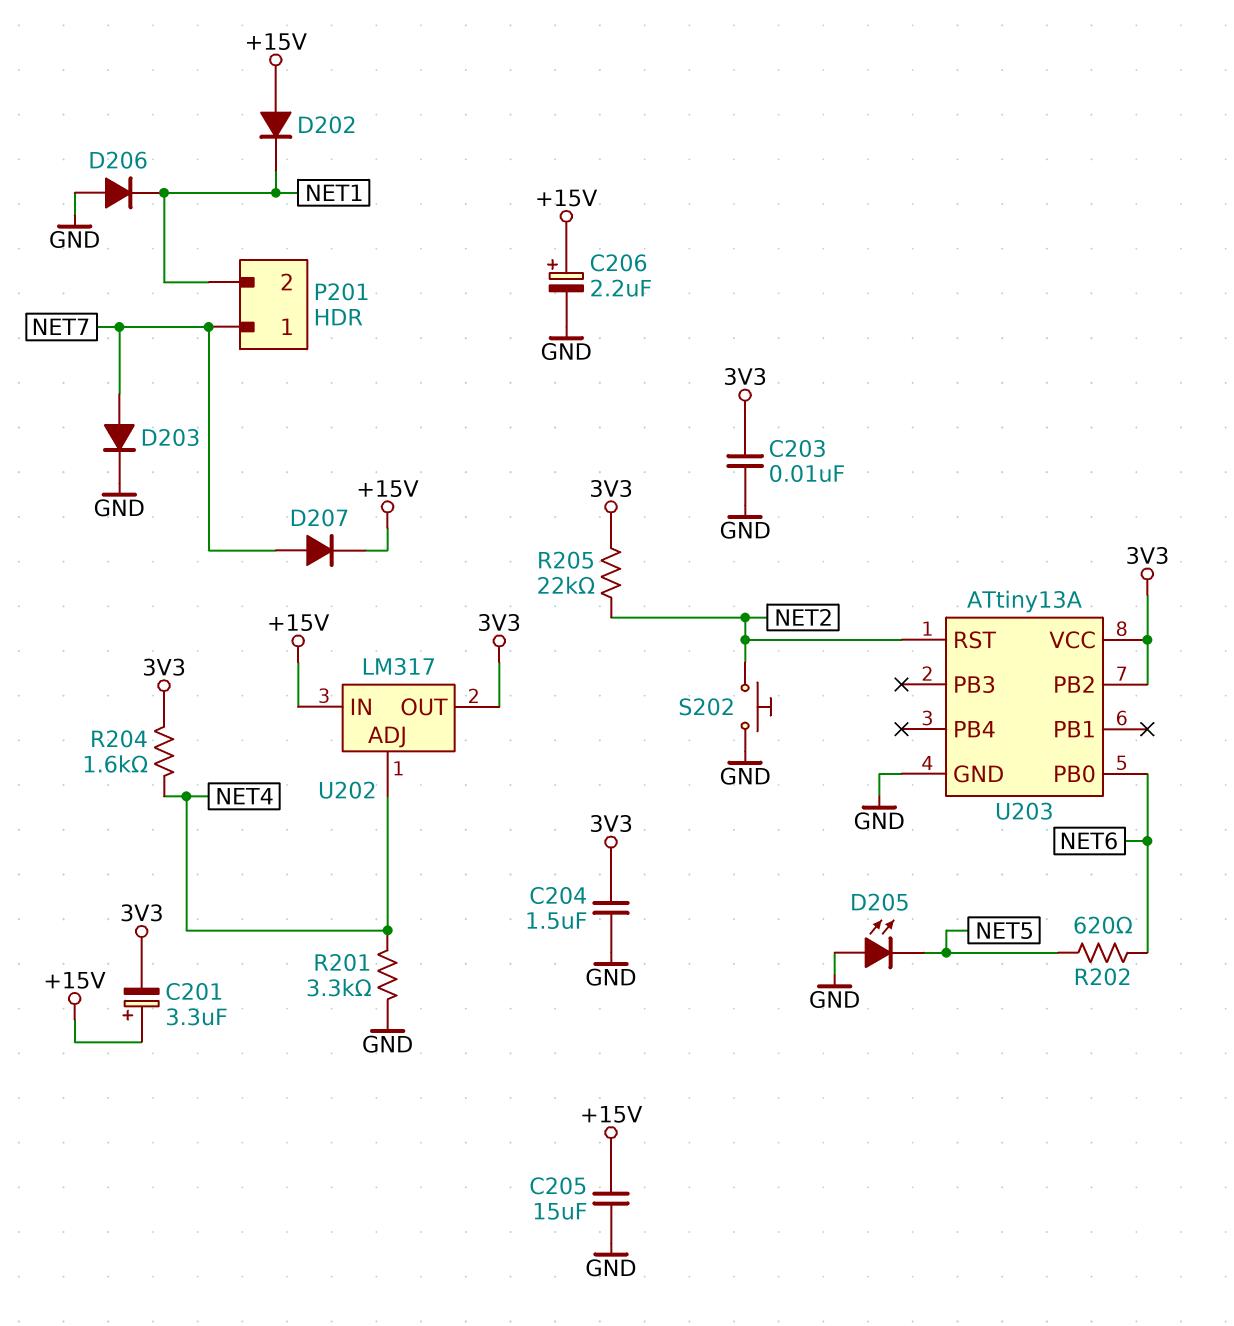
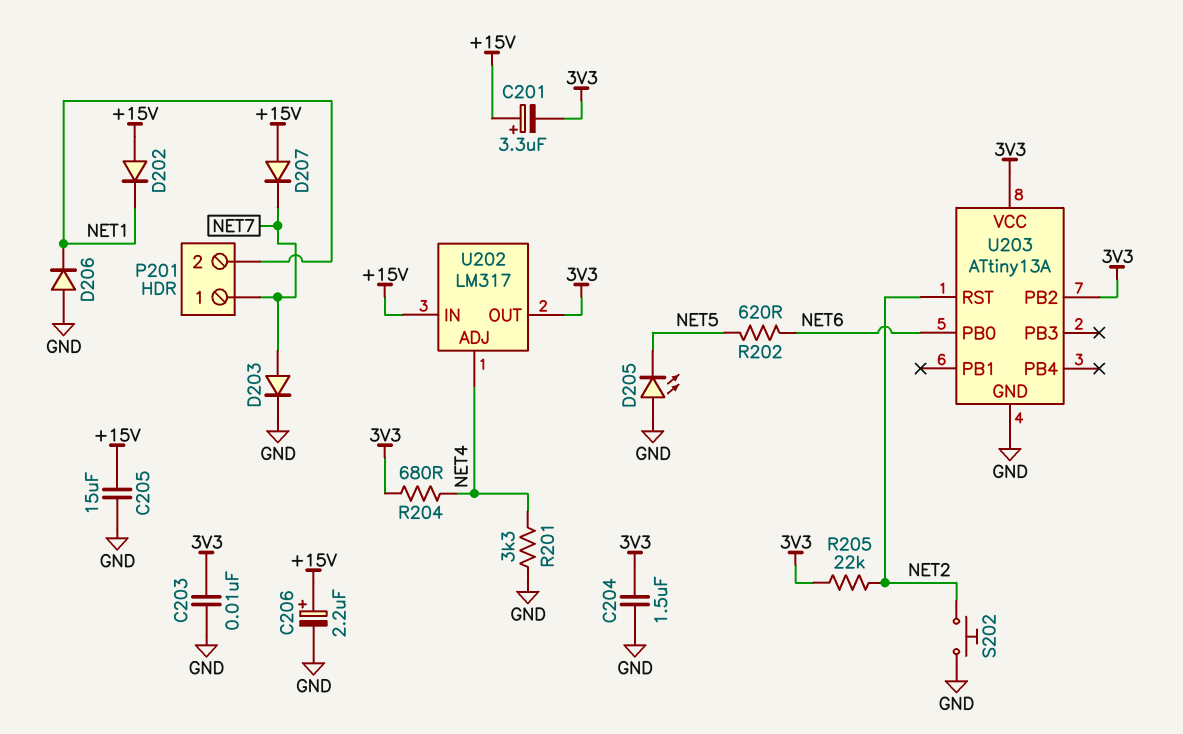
D207: diode (A NET7, K +15V) -> diode (A +15V, K NET7)
R204: 1.6k (3V3, NET4) -> 680 (3V3, NET4)

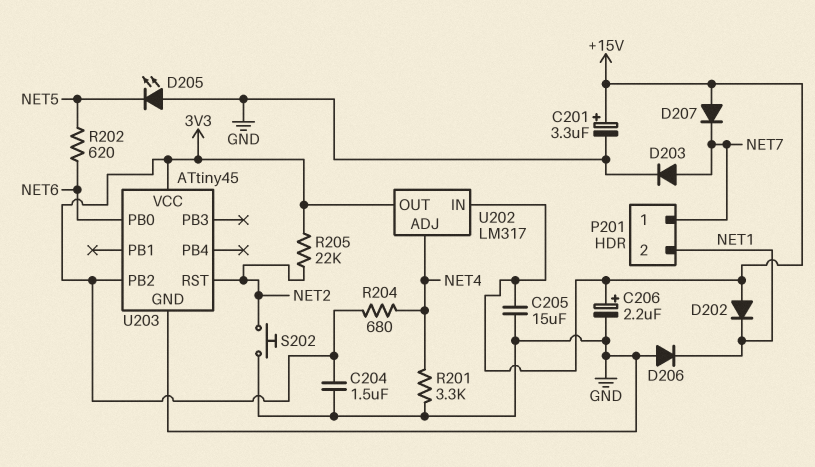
C201: 3.3uF (plus +15V, minus 3V3) -> 3.3uF (plus +15V, minus GND)
C203: 10nF (3V3, GND) -> none
U203: ATtiny13A -> ATtiny45

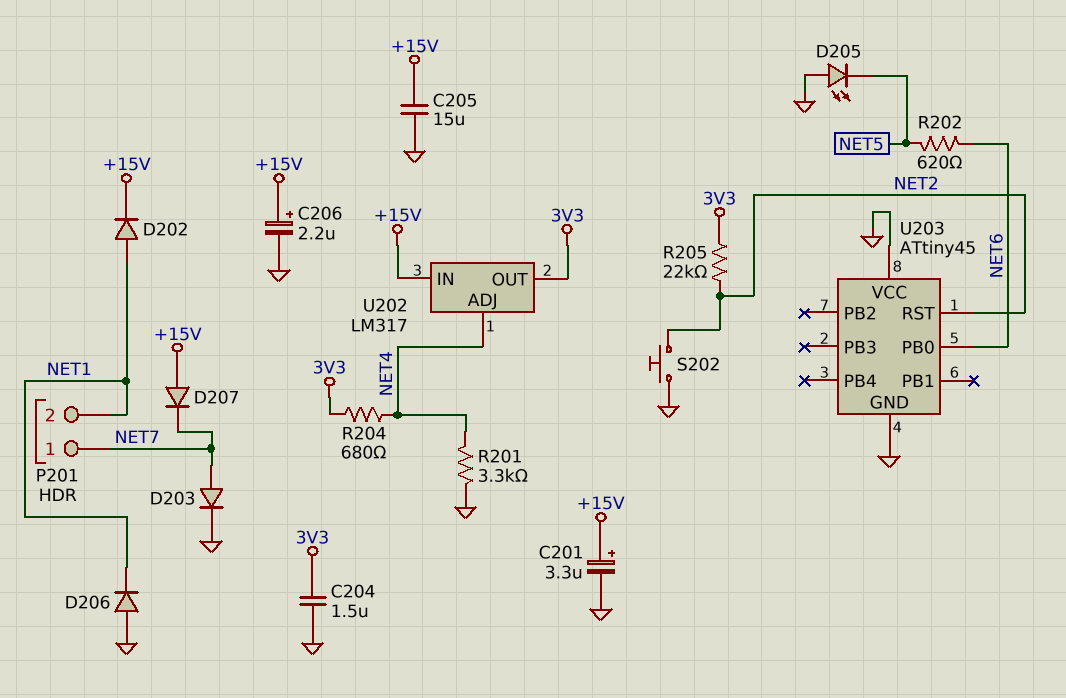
D202: diode (A +15V, K NET1) -> diode (A NET1, K +15V)
U203 pin PB2: 3V3 -> none
U203 pin VCC: 3V3 -> GND

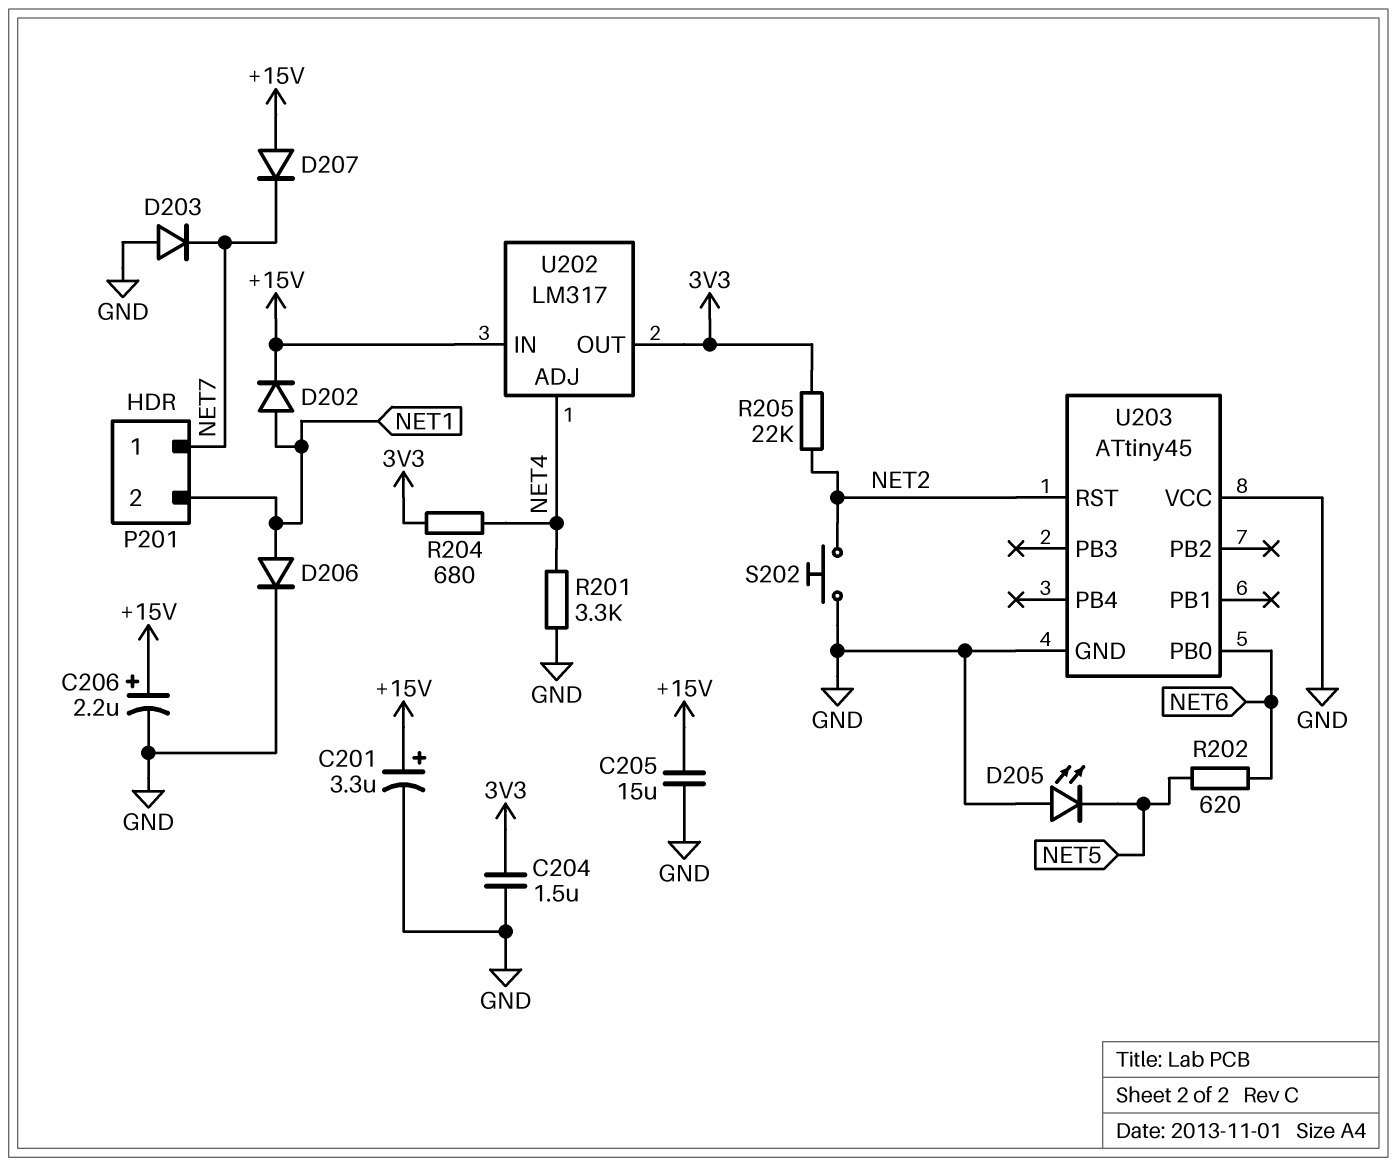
D203: diode (A NET7, K GND) -> diode (A GND, K NET7)
D206: diode (A GND, K NET1) -> diode (A NET1, K GND)

